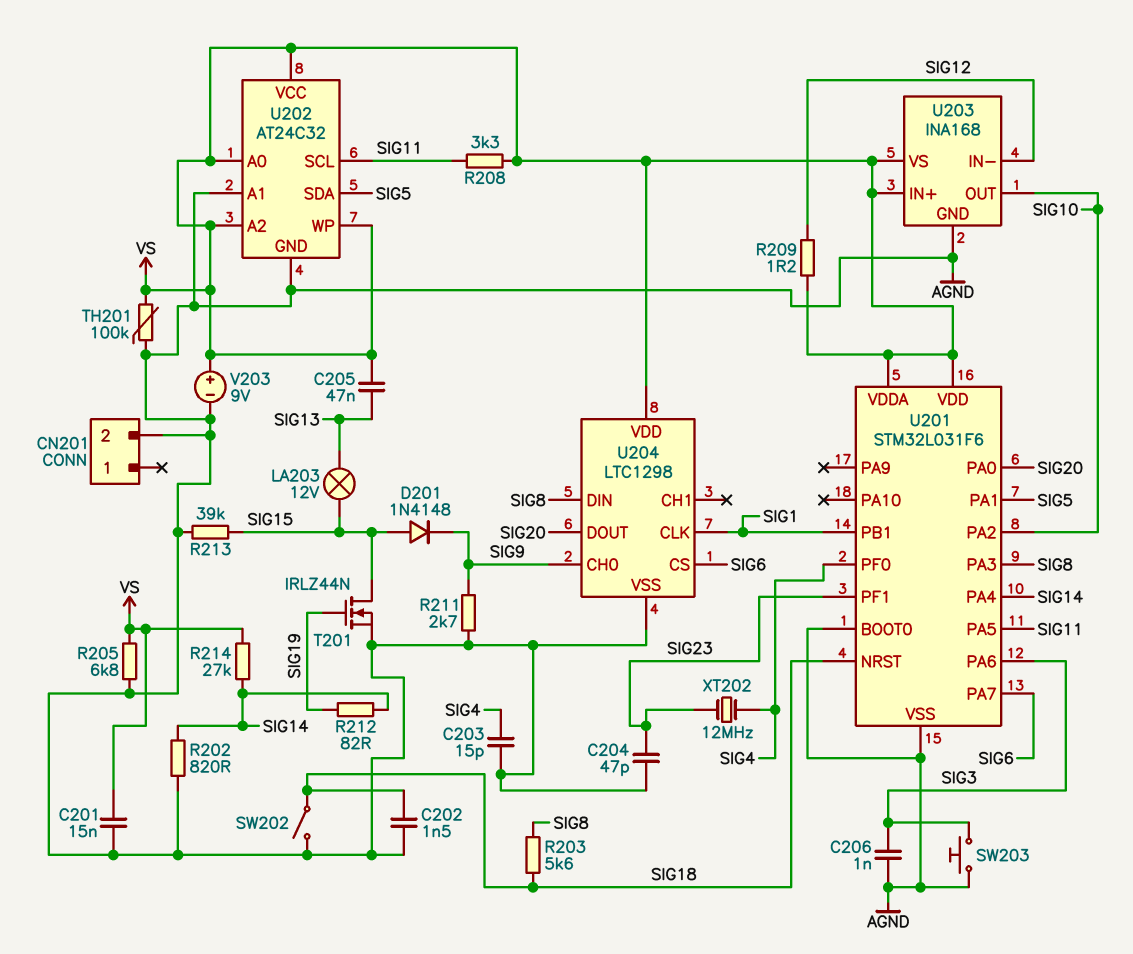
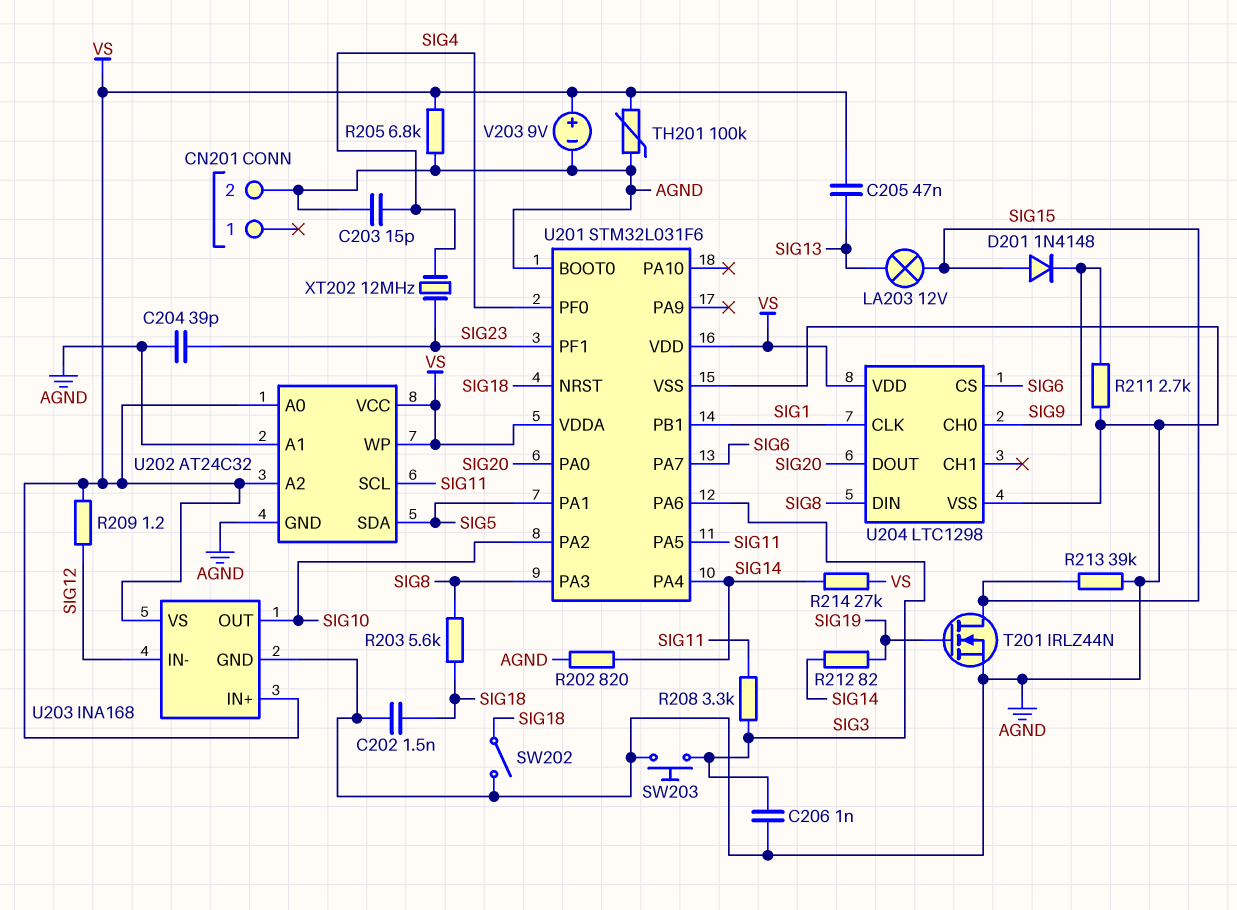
C201: 15nF (AGND, VS) -> none
C204: 47pF (AGND, SIG23) -> 39pF (AGND, SIG23)
R208: 3.3k (SIG11, VS) -> 3.3k (SIG3, SIG11)

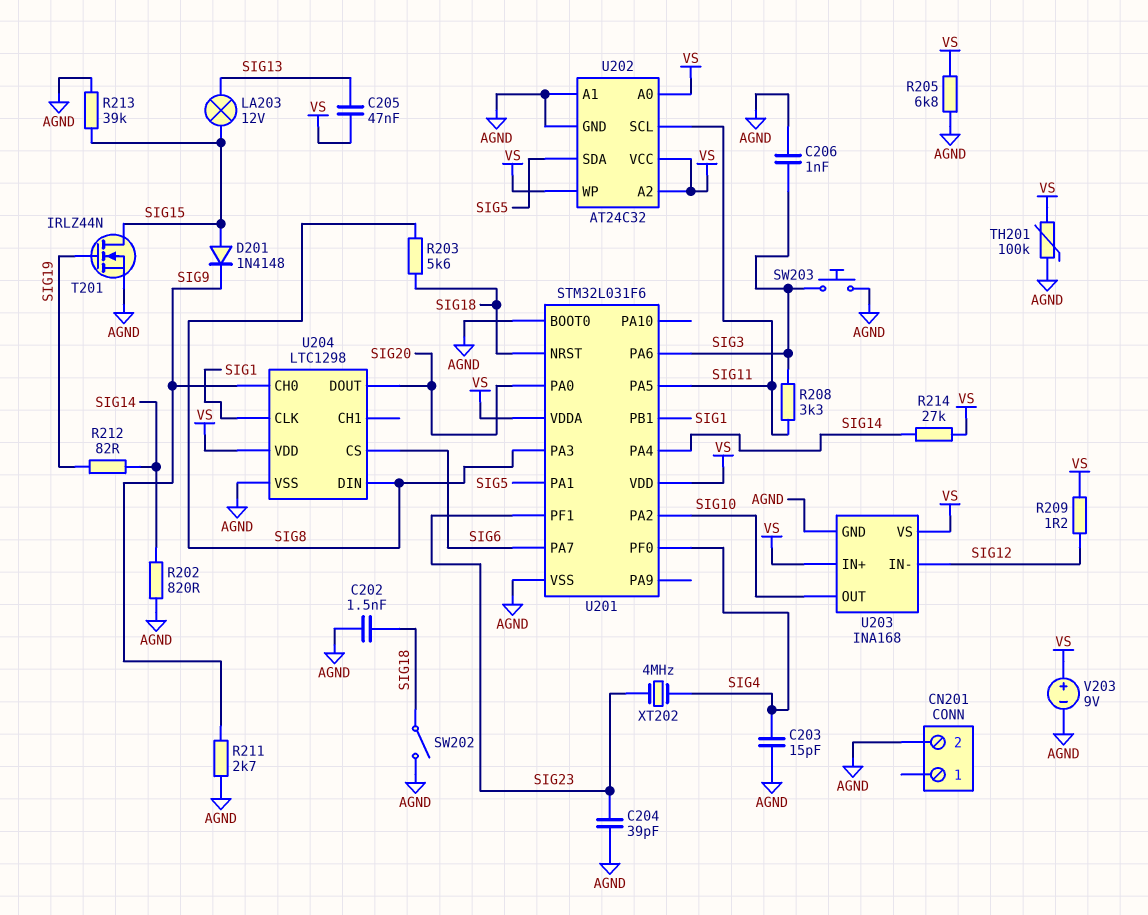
XT202: 12MHz (SIG4, SIG23) -> 4MHz (SIG4, SIG23)

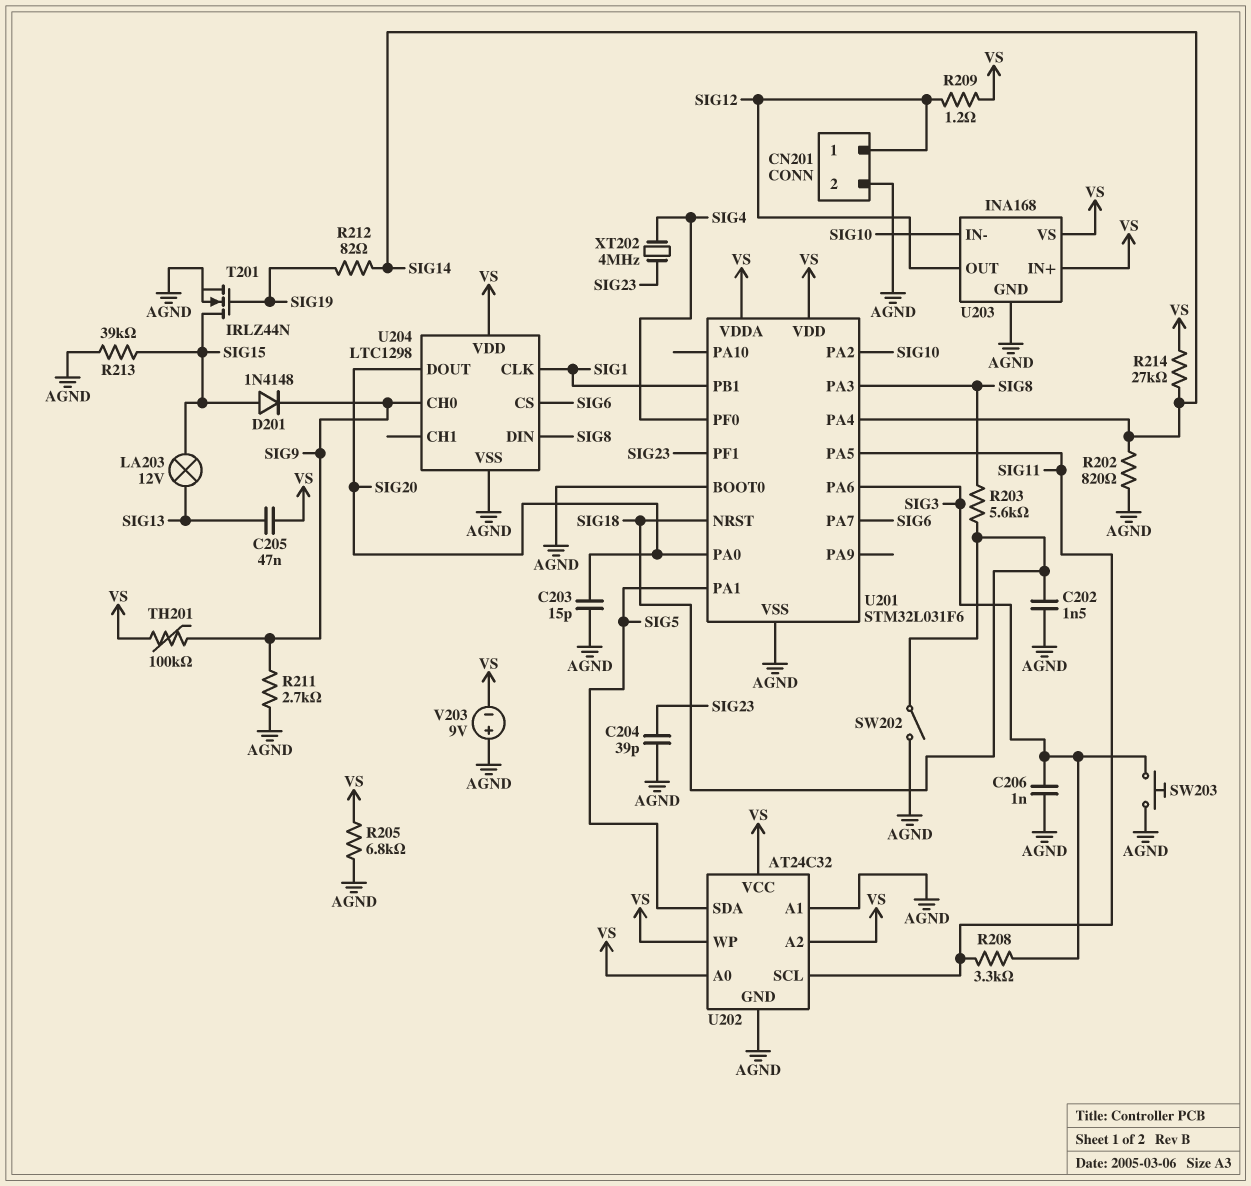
C203: 15pF (AGND, SIG4) -> 15pF (AGND, SIG20)
CN201 pin 1: none -> SIG12
TH201: 100k (AGND, VS) -> 100k (SIG9, VS)
U203 pin IN-: SIG12 -> SIG10
U203 pin OUT: SIG10 -> SIG12
V203: 9V (plus VS, minus AGND) -> 9V (plus AGND, minus VS)

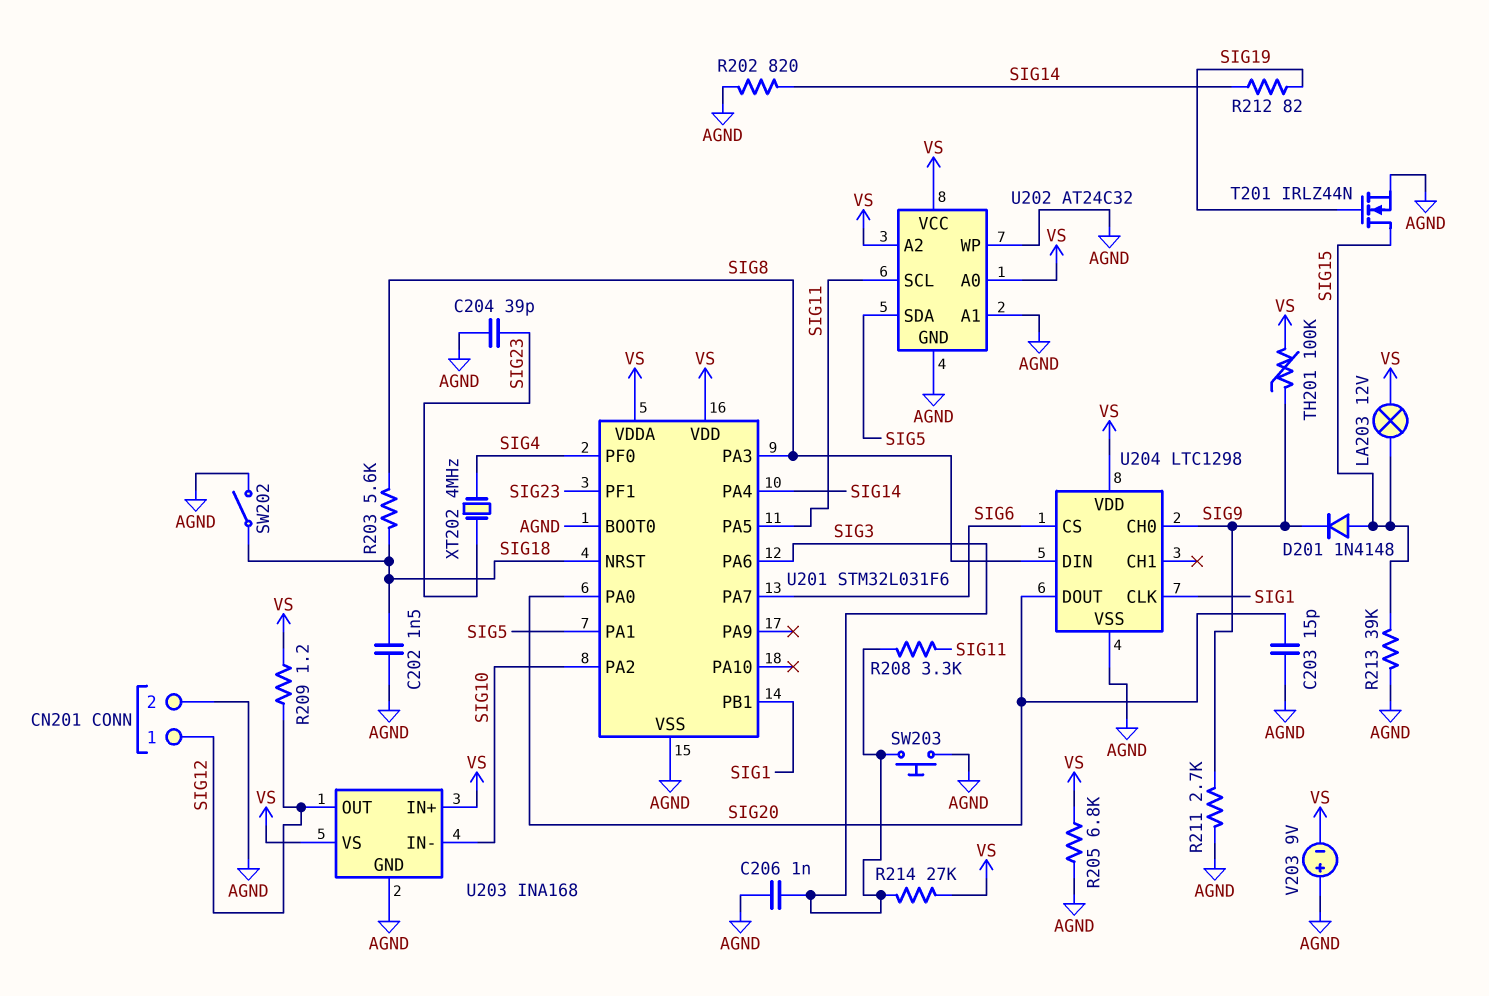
C205: 47nF (SIG13, VS) -> none
LA203: lamp 12V (SIG13, SIG15) -> lamp 12V (SIG15, VS)
R214: 27k (SIG14, VS) -> 27k (SIG3, VS)
U202 pin WP: VS -> AGND

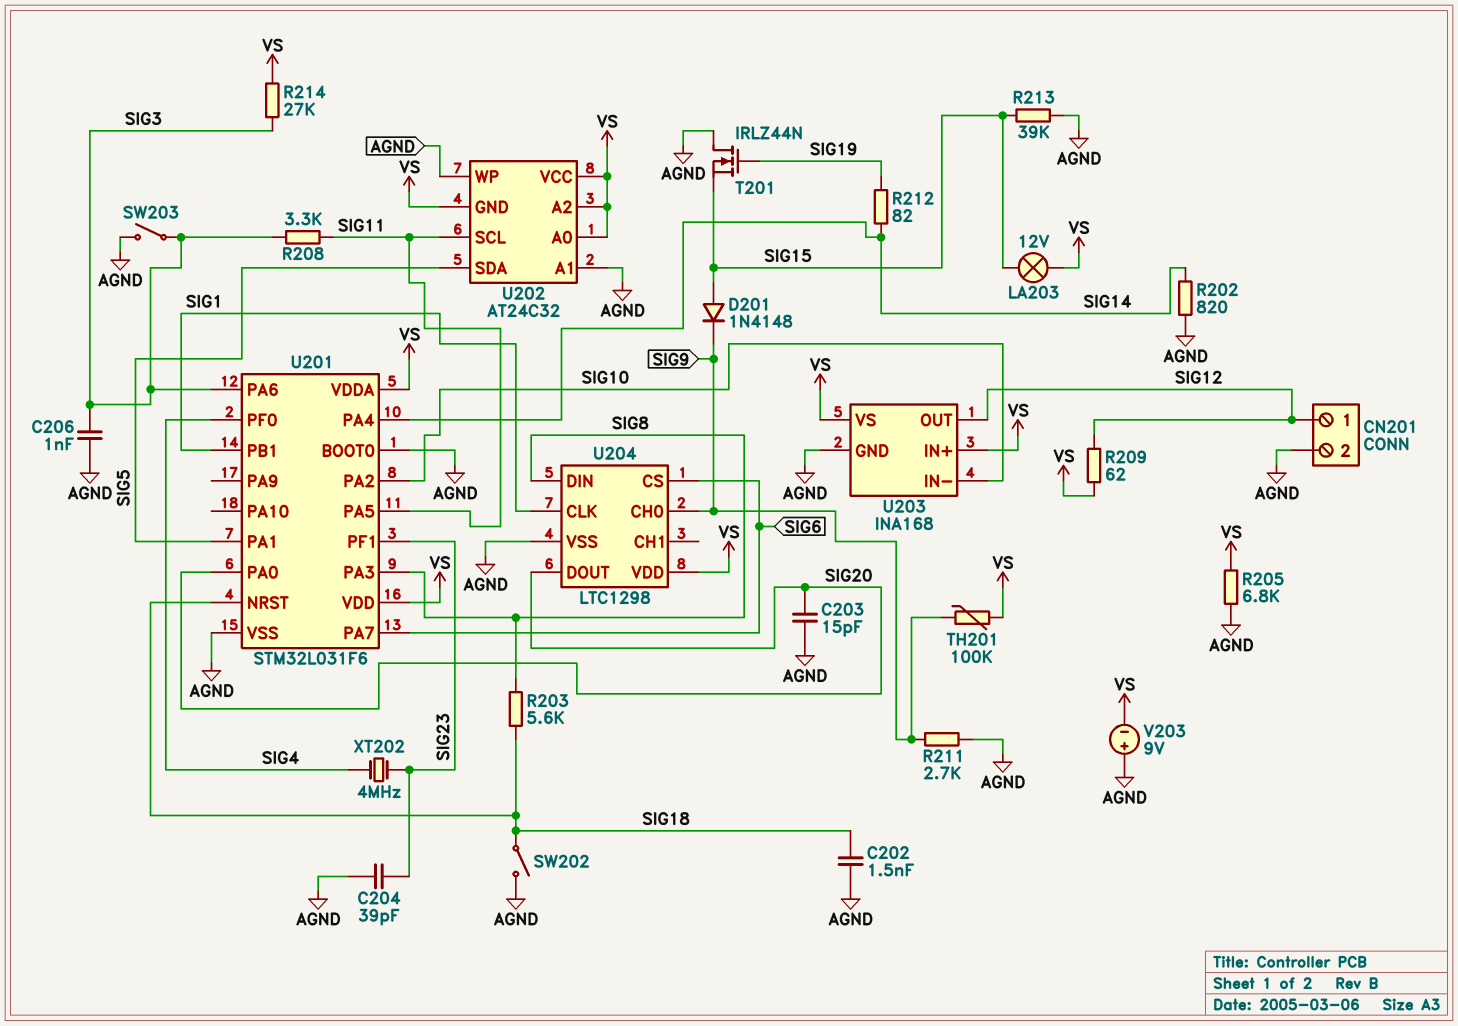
R209: 1.2 (SIG12, VS) -> 62 (SIG12, VS)
SW203: button (AGND, SIG3) -> switch (AGND, SIG3)
T201: NMOS IRLZ44N (G SIG19, D SIG15, S AGND) -> NMOS IRLZ44N (G SIG19, D AGND, S SIG15)
U202 pin GND: AGND -> VS

